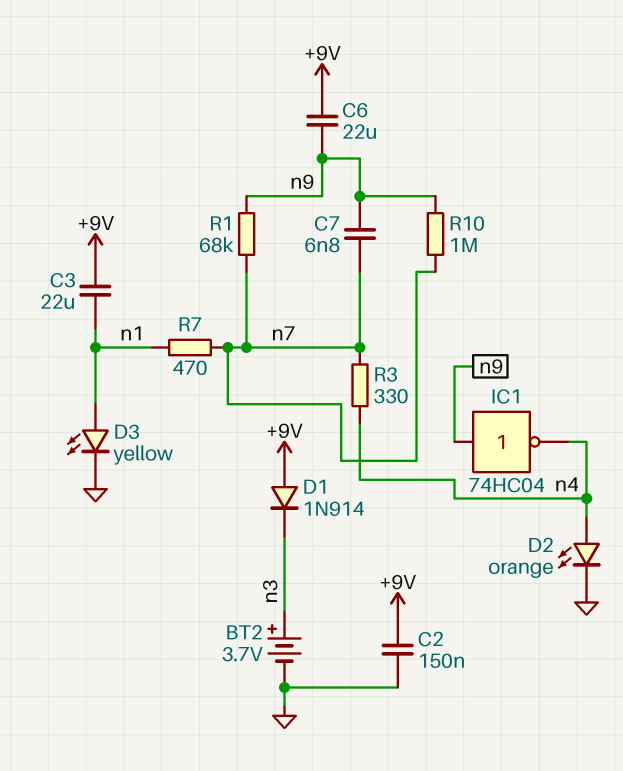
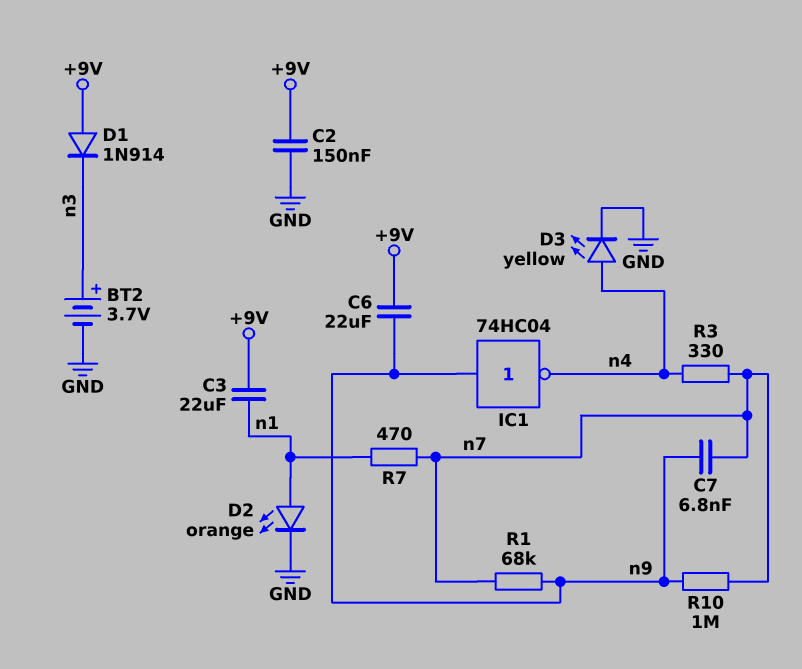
D2: LED orange (A n4, K GND) -> LED orange (A n1, K GND)
D3: LED yellow (A n1, K GND) -> LED yellow (A n4, K GND)

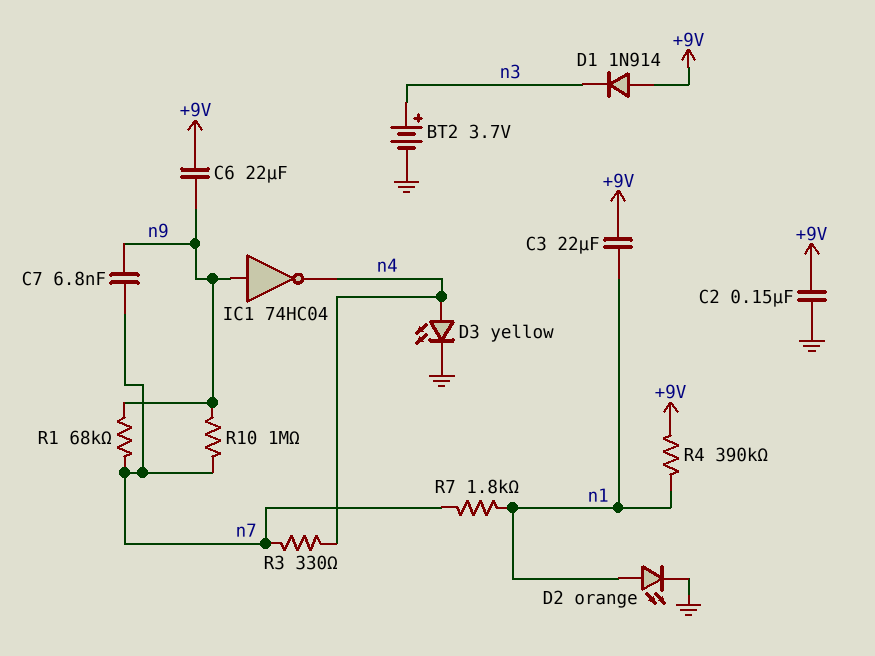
R4: none -> 390k (+9V, n1)
R7: 470 (n1, n7) -> 1.8k (n1, n7)

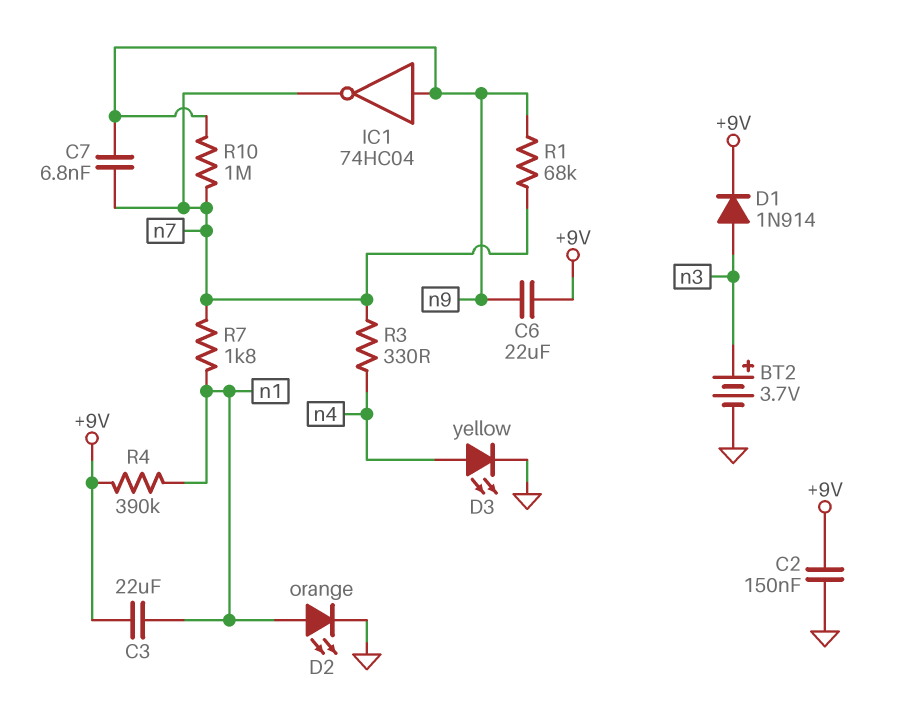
D1: diode 1N914 (A +9V, K n3) -> diode 1N914 (A n3, K +9V)
IC1: NOT 74HC04 (in n9, out n4) -> NOT 74HC04 (in n9, out n7)

